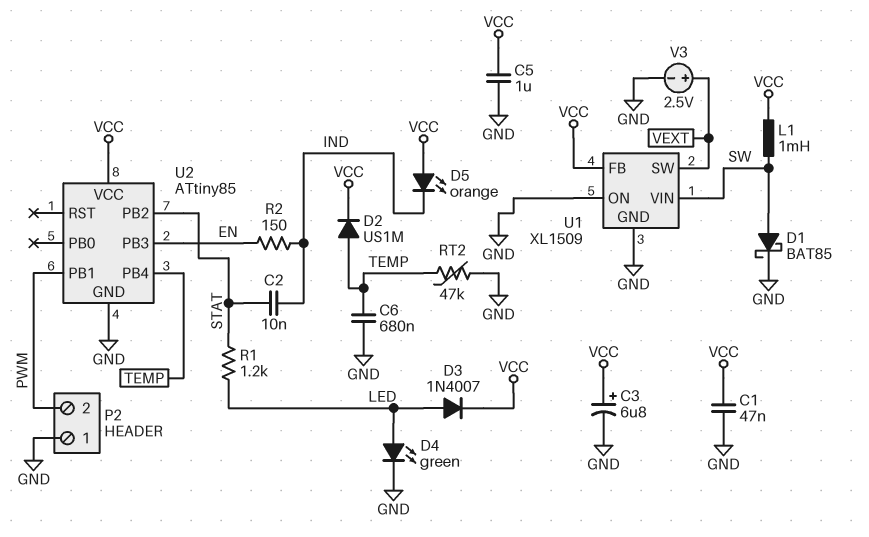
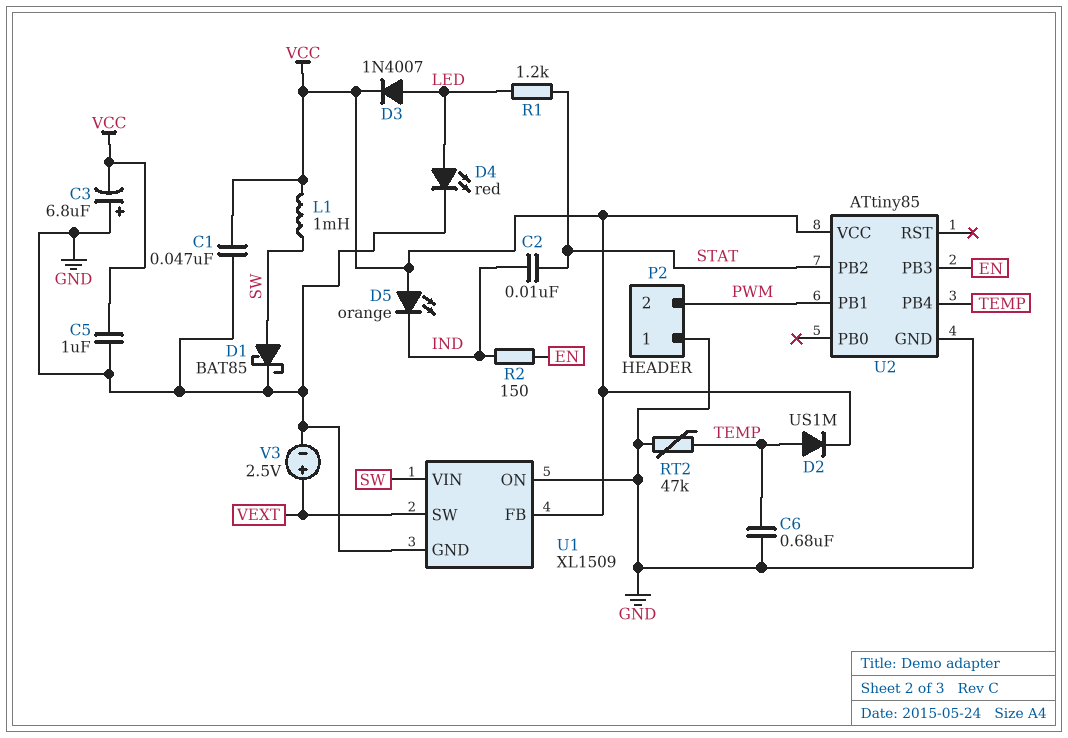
C3: 6.8uF (plus VCC, minus GND) -> 6.8uF (plus GND, minus VCC)
D4: LED green (A LED, K GND) -> LED red (A LED, K GND)

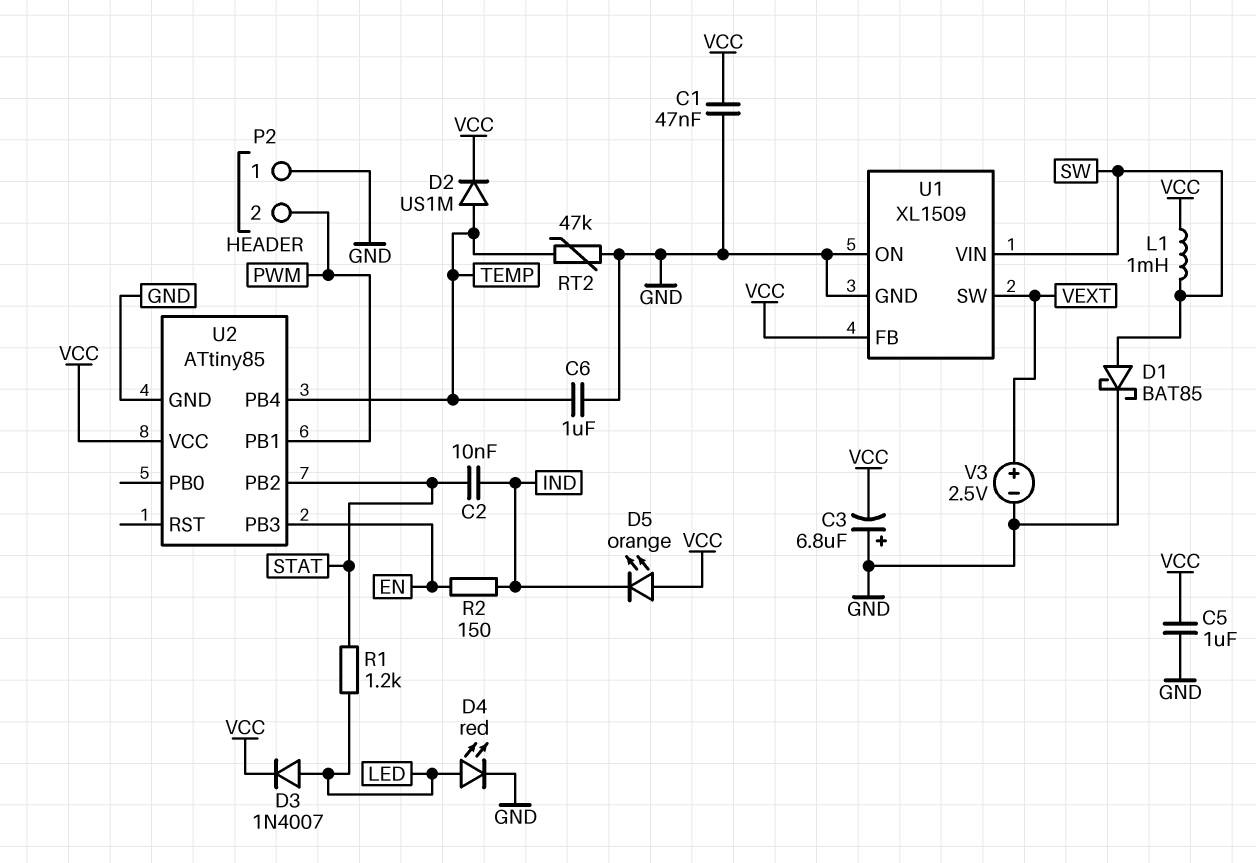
C6: 680nF (GND, TEMP) -> 1uF (GND, TEMP)

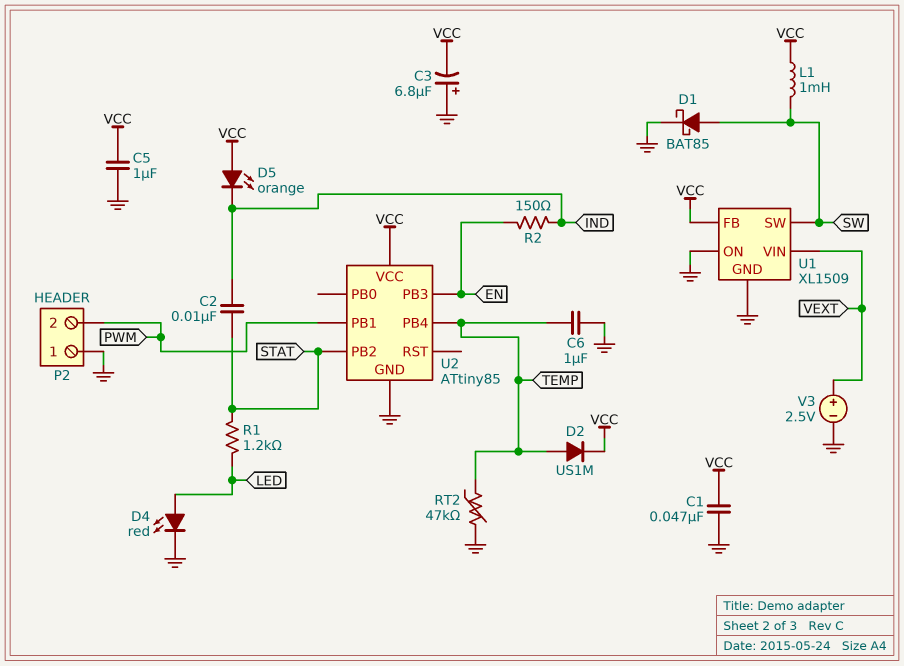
D3: diode 1N4007 (A LED, K VCC) -> none
U1 pin SW: VEXT -> SW
U1 pin VIN: SW -> VEXT

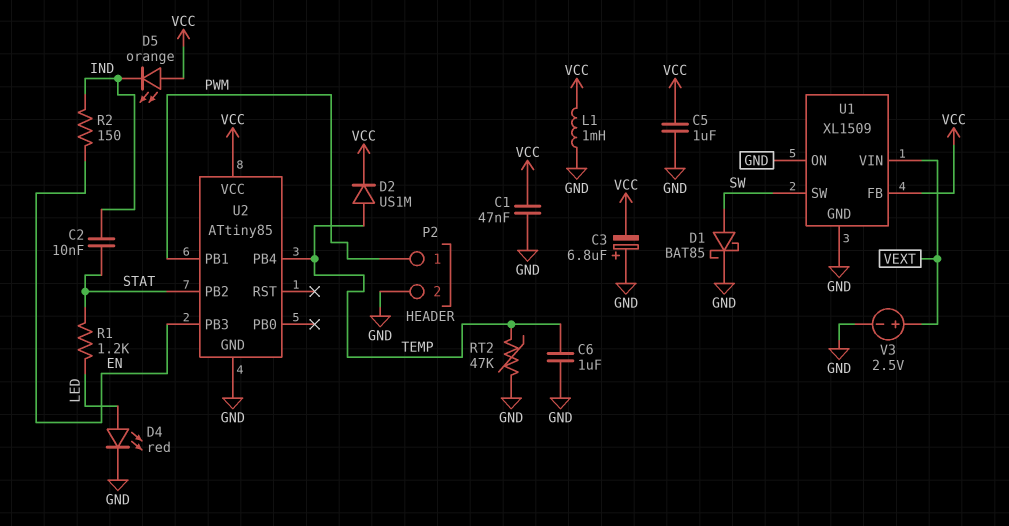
L1: 1mH (SW, VCC) -> 1mH (GND, VCC)
P2 pin 1: GND -> PWM
P2 pin 2: PWM -> GND

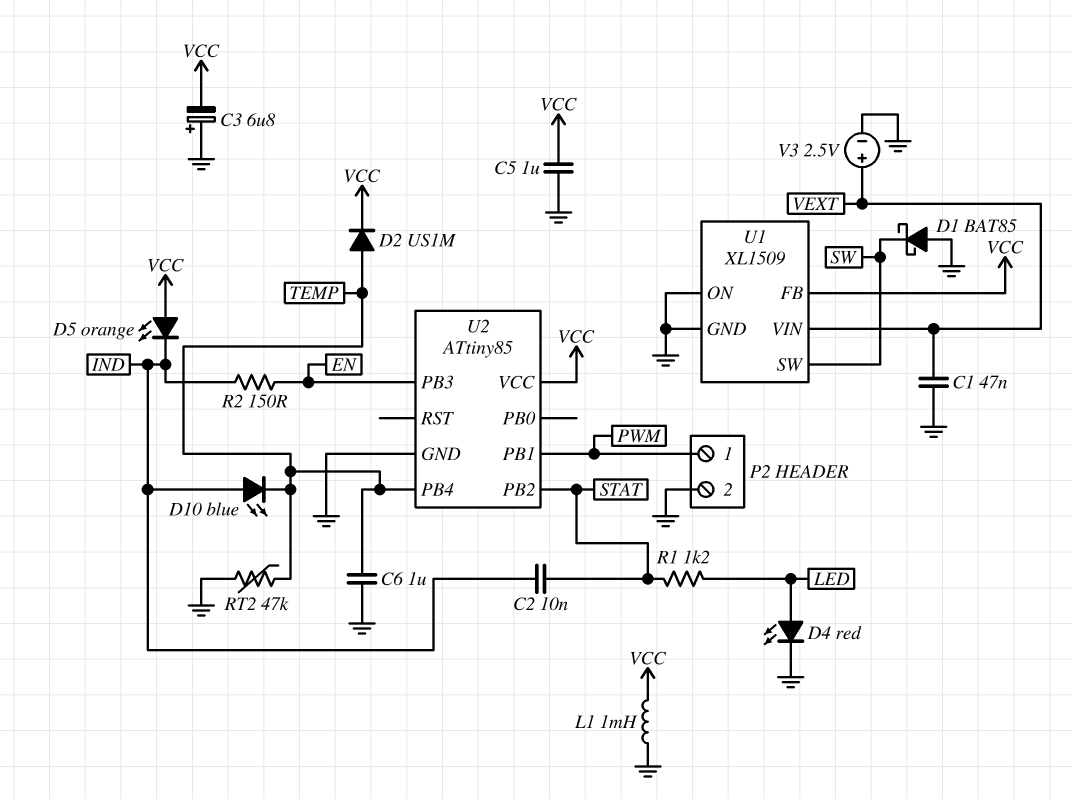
C1: 47nF (GND, VCC) -> 47nF (GND, VEXT)
D1: schottky BAT85 (A SW, K GND) -> schottky BAT85 (A GND, K SW)
D10: none -> LED blue (A IND, K TEMP)

